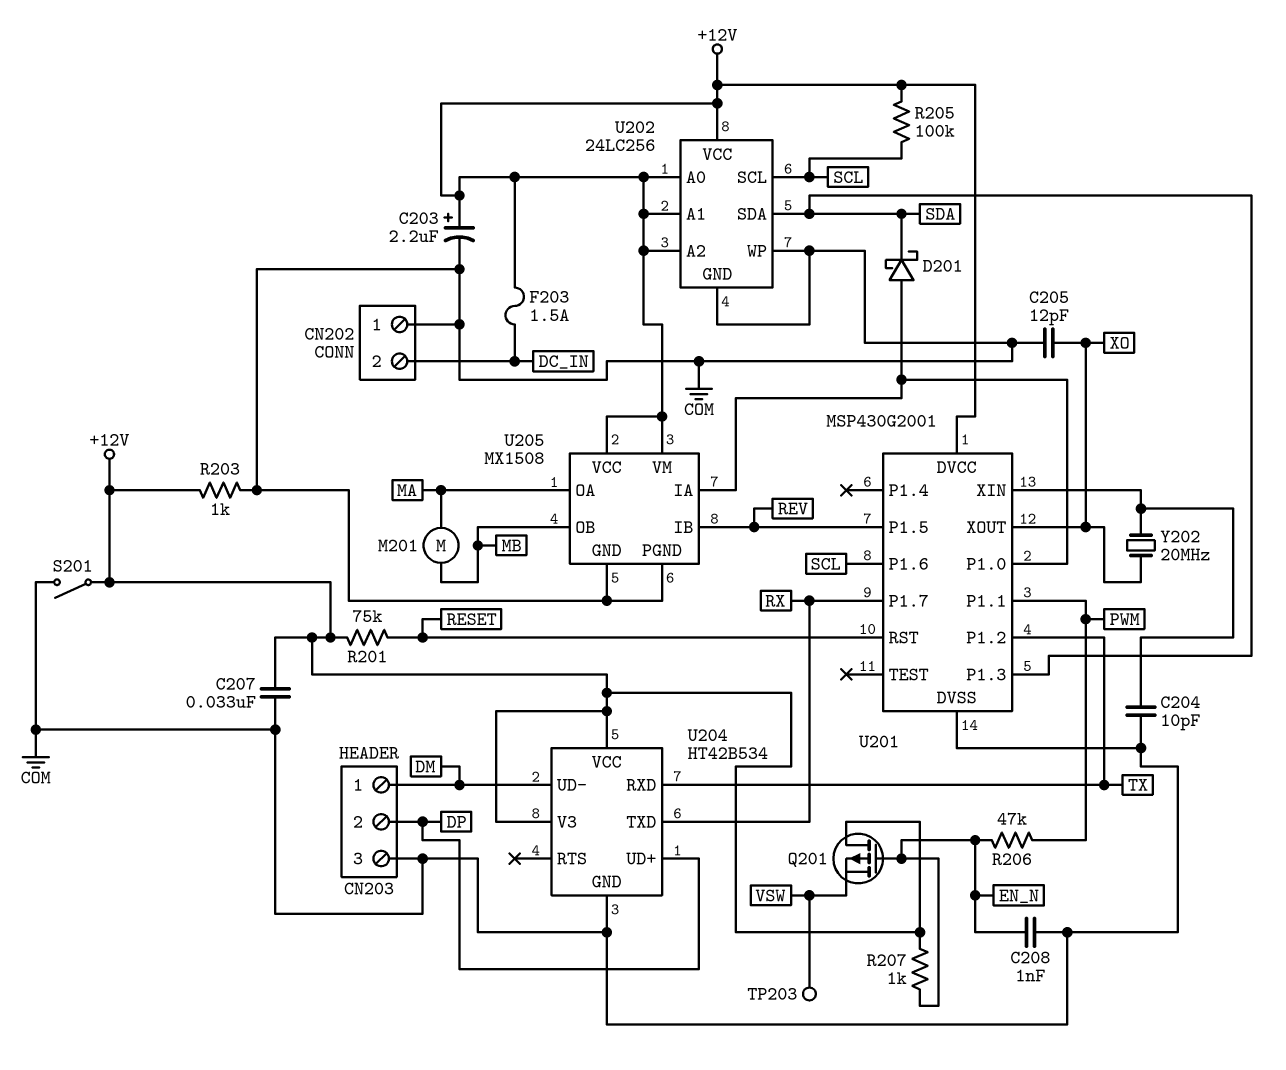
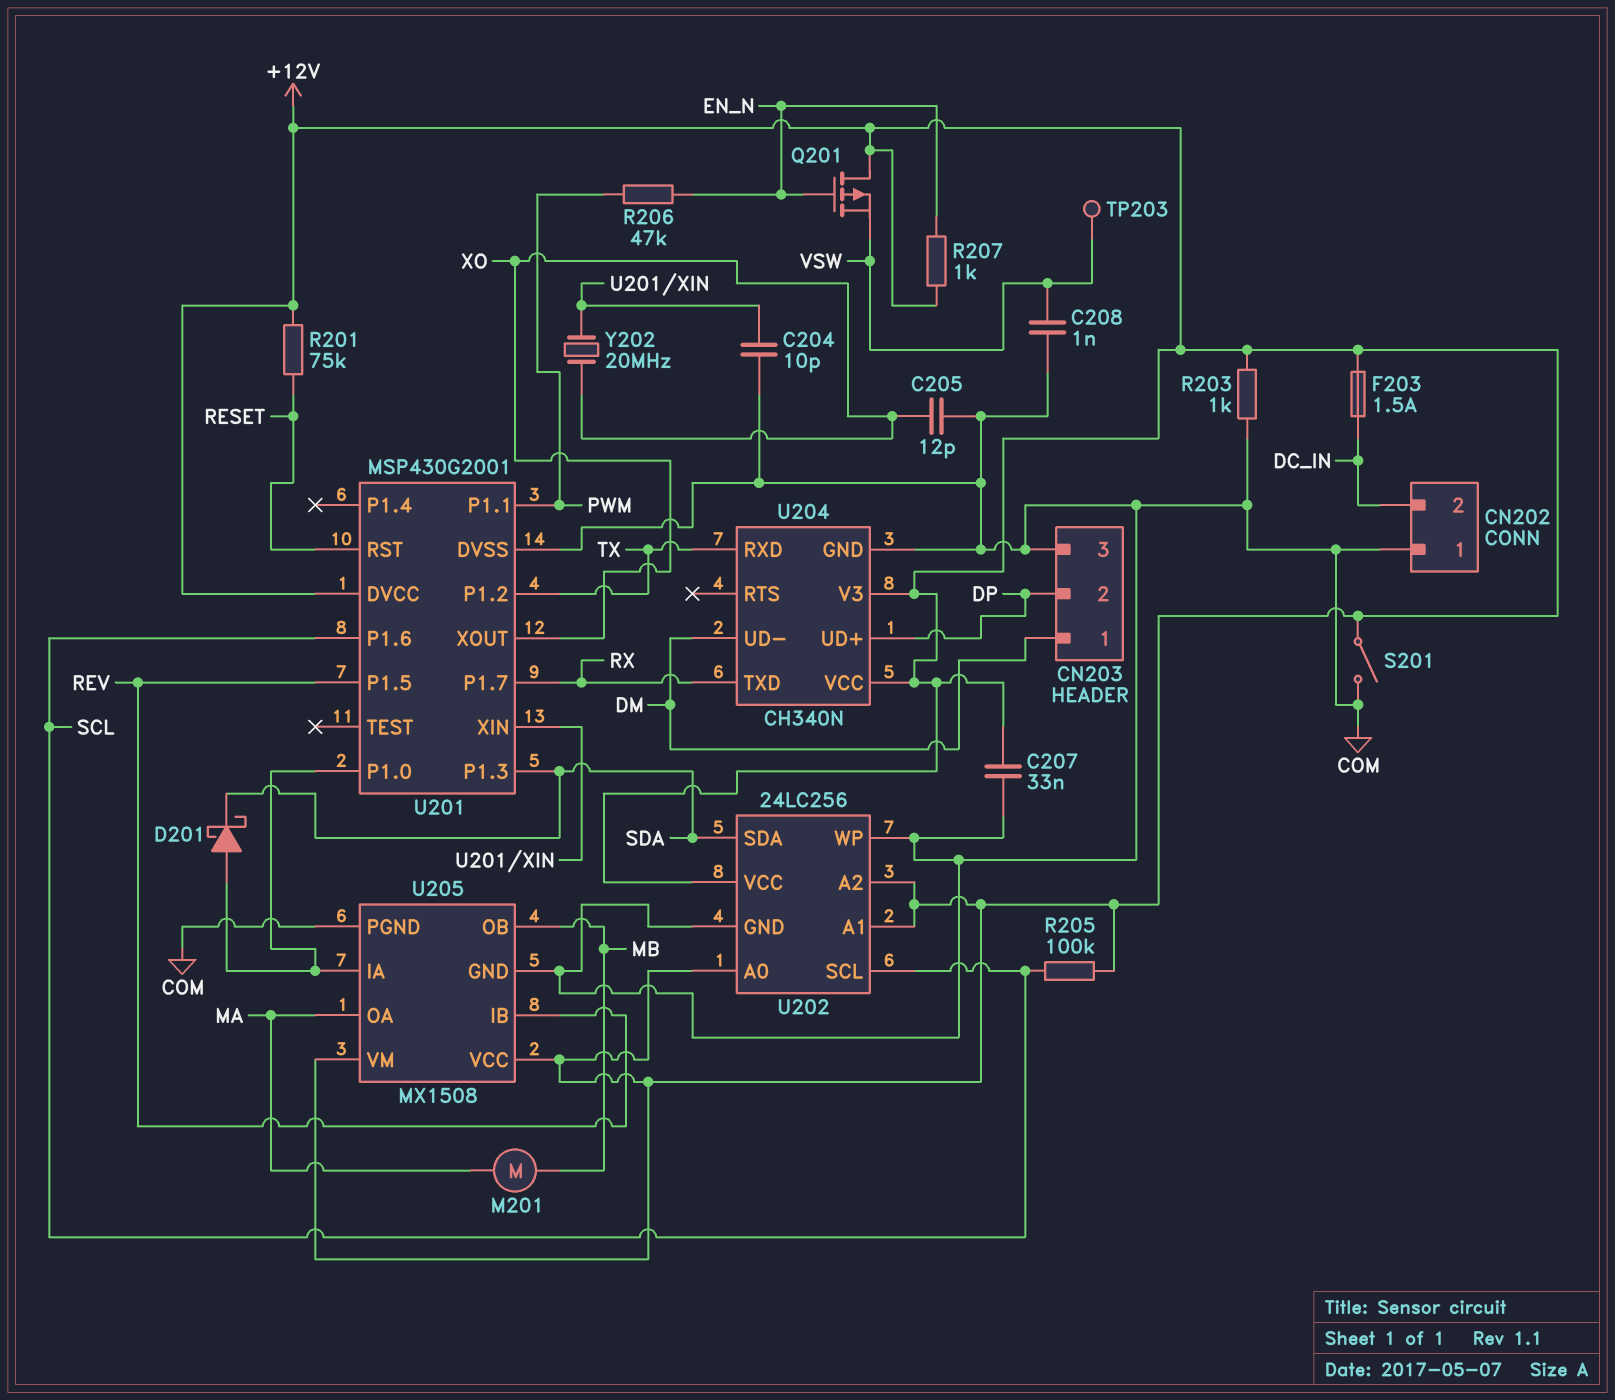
C203: 2.2uF (plus +12V, minus COM) -> none
C208: 1nF (COM, EN_N) -> 1nF (COM, VSW)
U204: HT42B534 -> CH340N

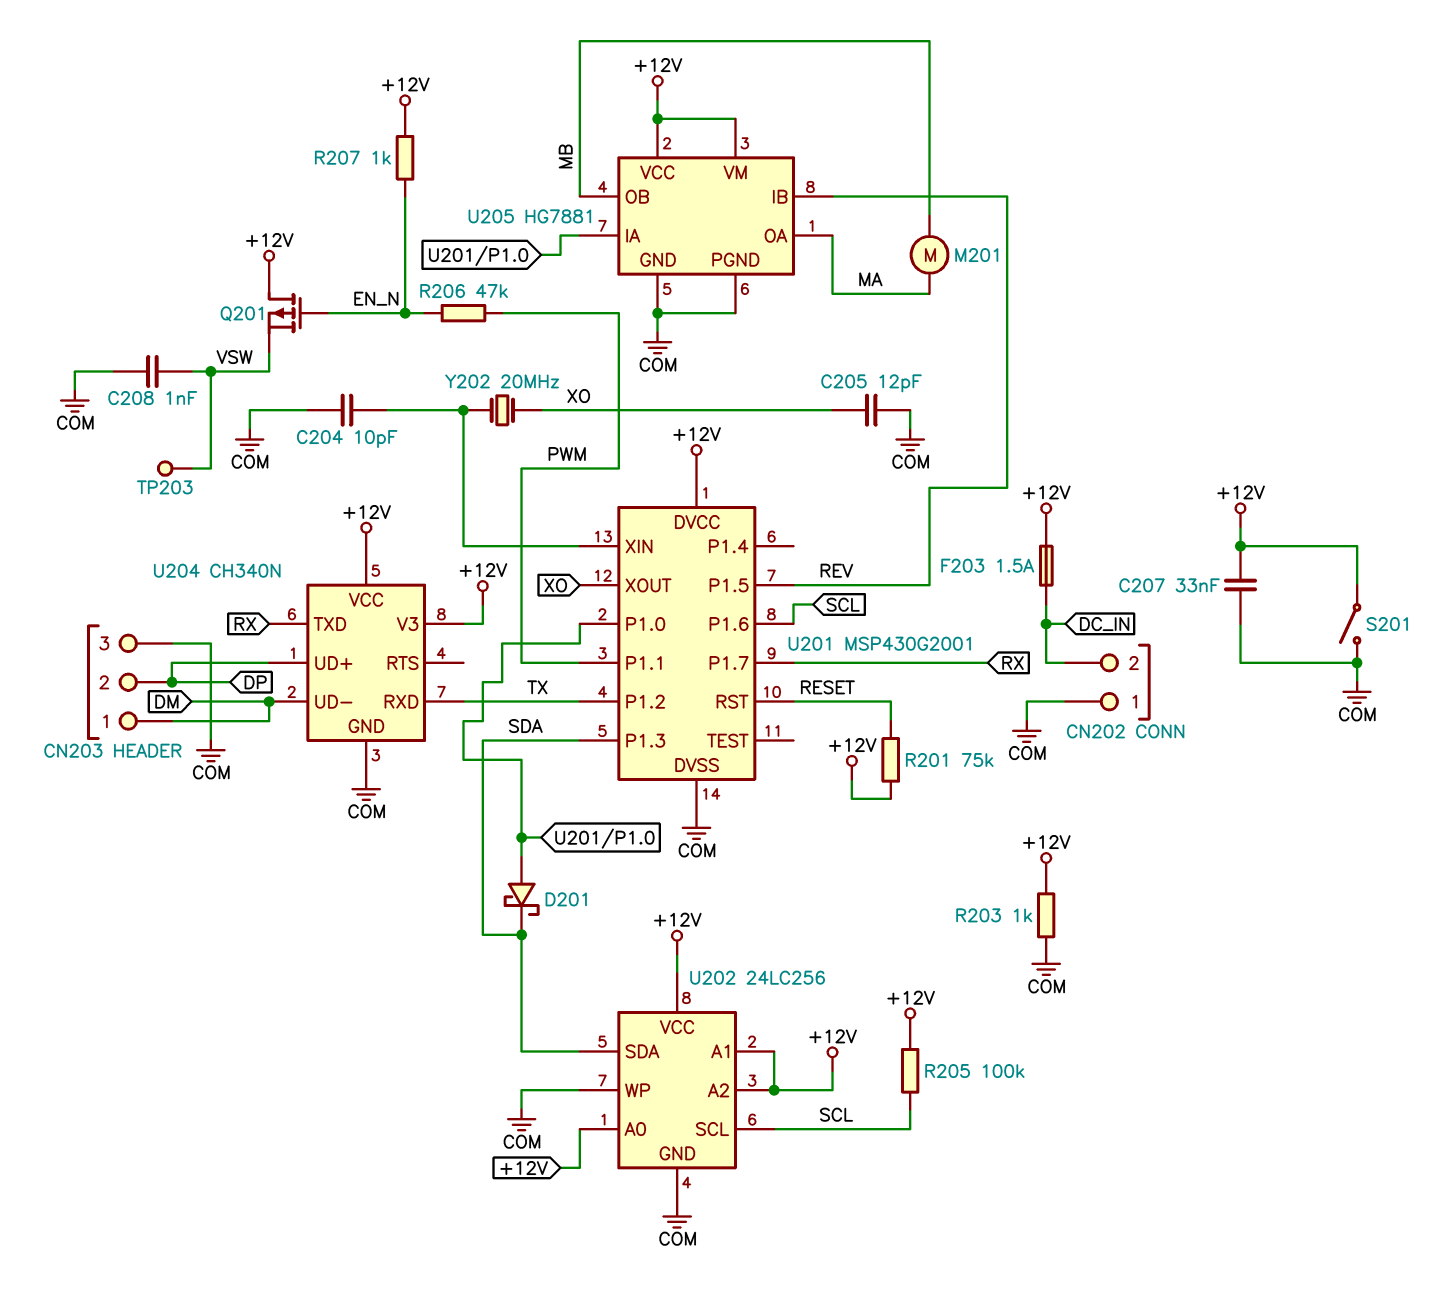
U205: MX1508 -> HG7881

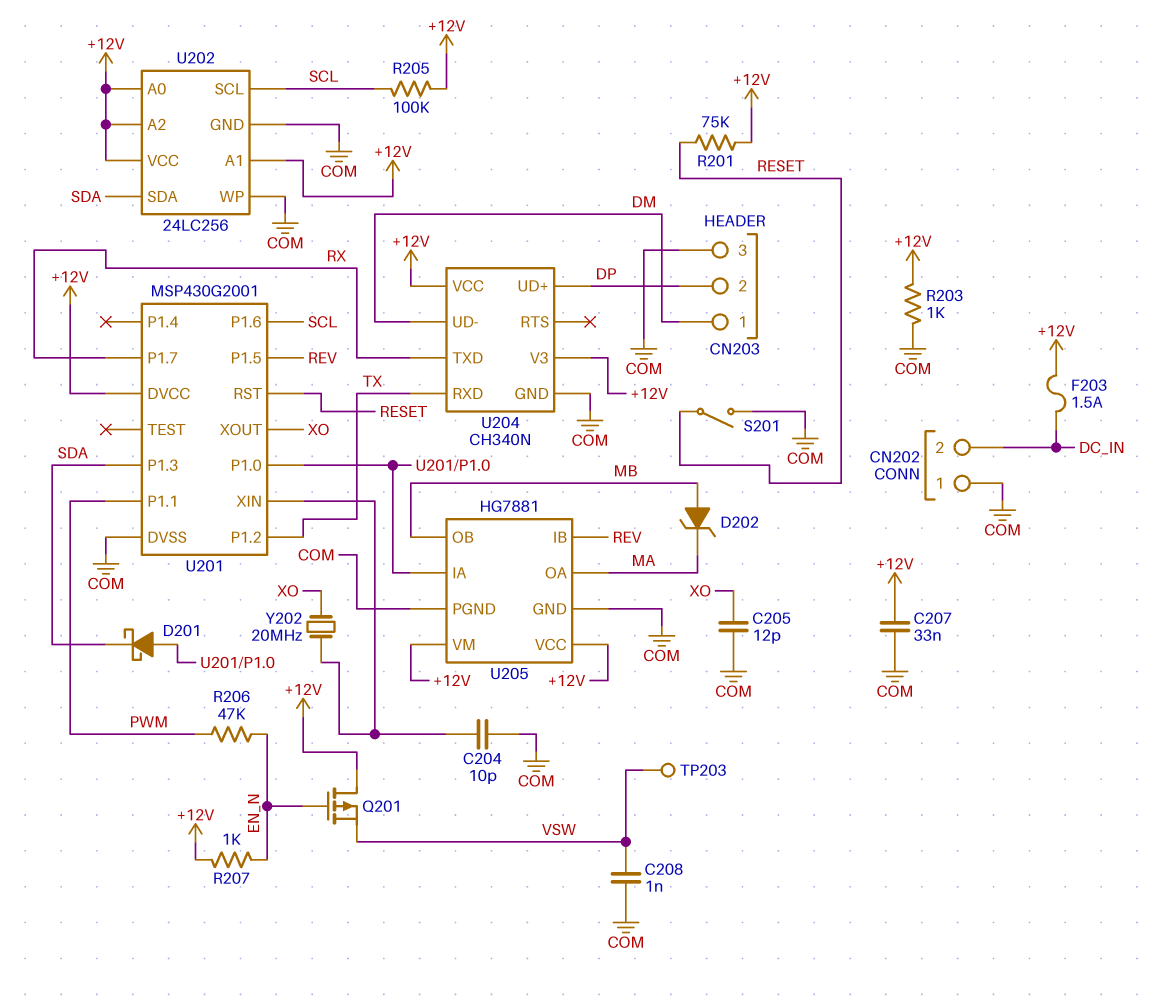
D202: none -> zener (A MB, K MA)
M201: motor (MA, MB) -> none
S201: switch (+12V, COM) -> switch (COM, RESET)

